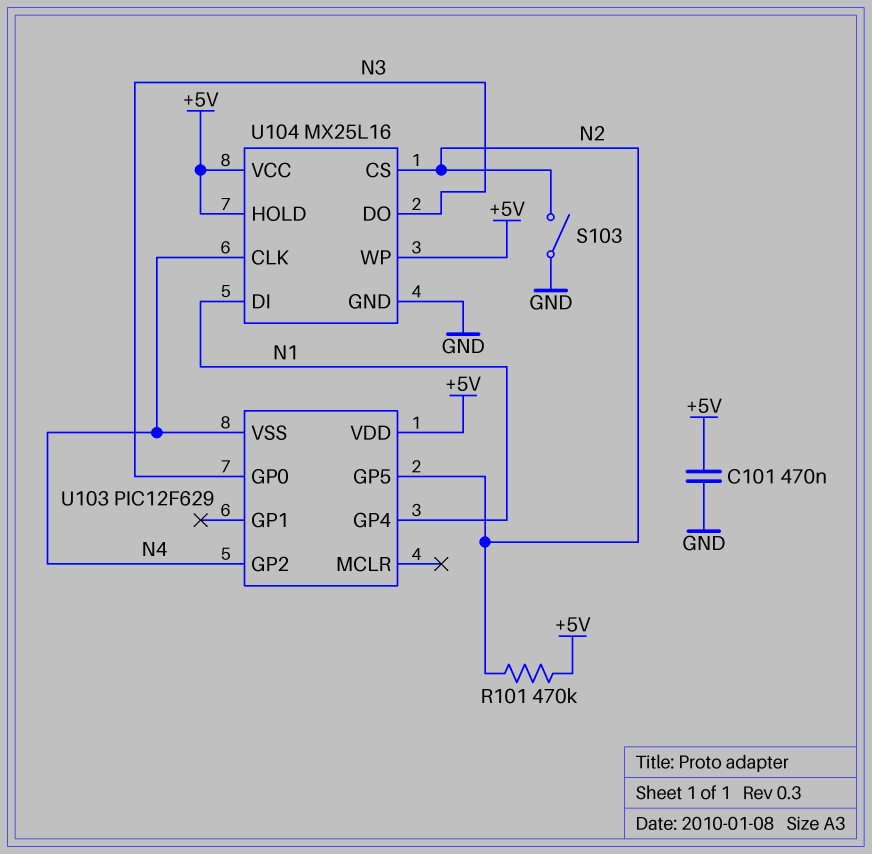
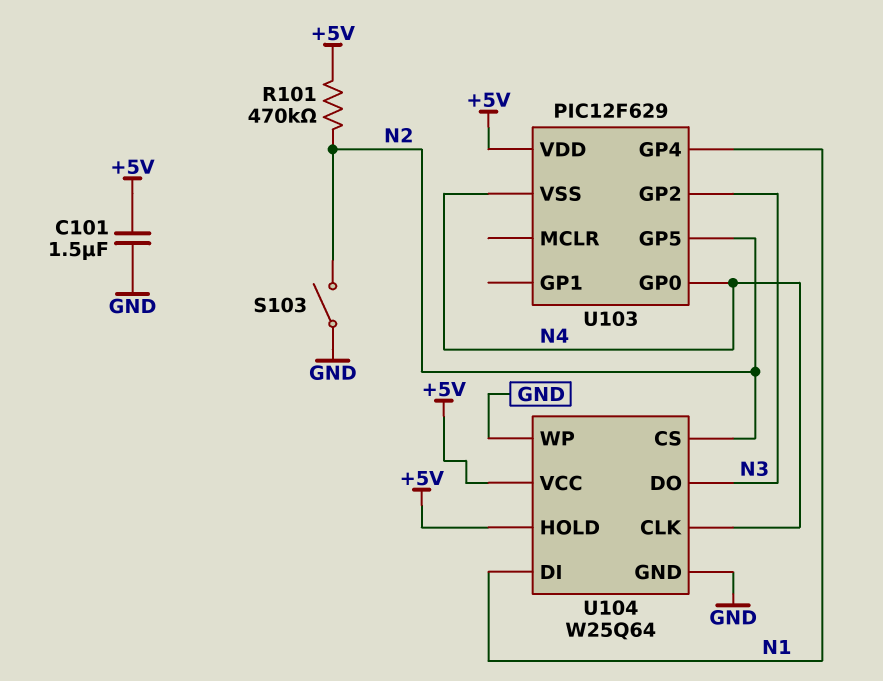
C101: 470nF (+5V, GND) -> 1.5uF (+5V, GND)
U103 pin GP0: N3 -> N4
U103 pin GP2: N4 -> N3
U104: MX25L16 -> W25Q64
U104 pin WP: +5V -> GND

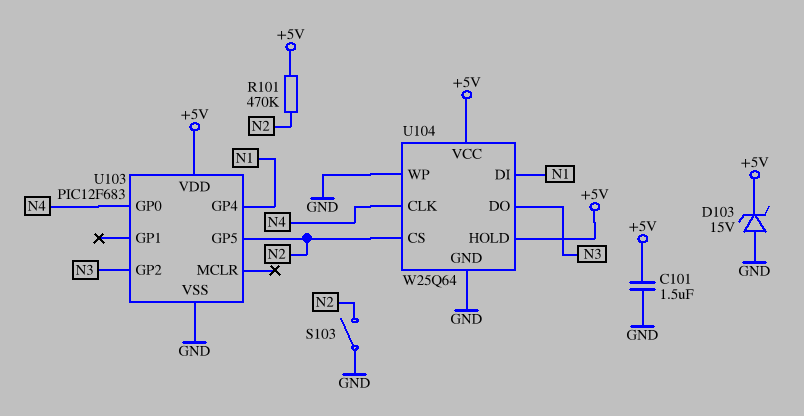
D103: none -> zener 15V (A GND, K +5V)
U103: PIC12F629 -> PIC12F683
U103 pin VSS: N4 -> GND

